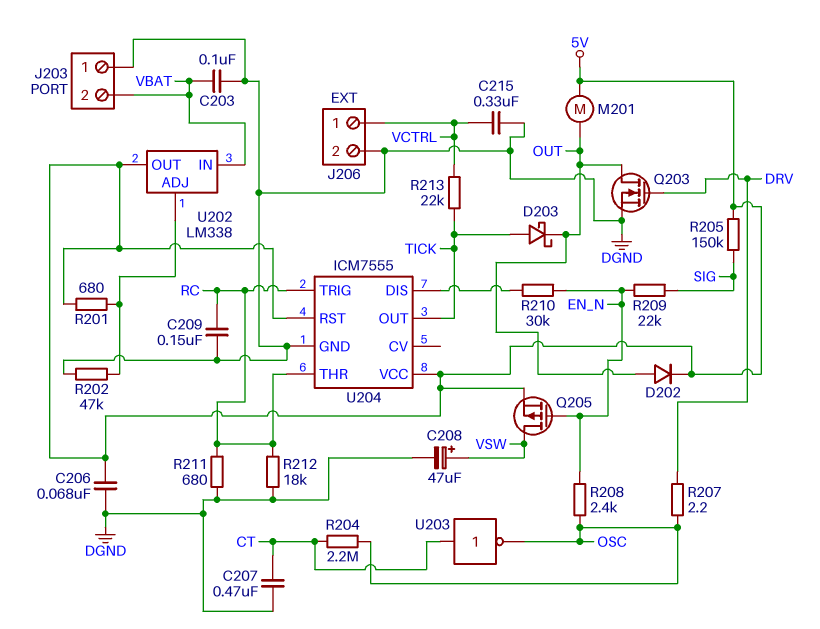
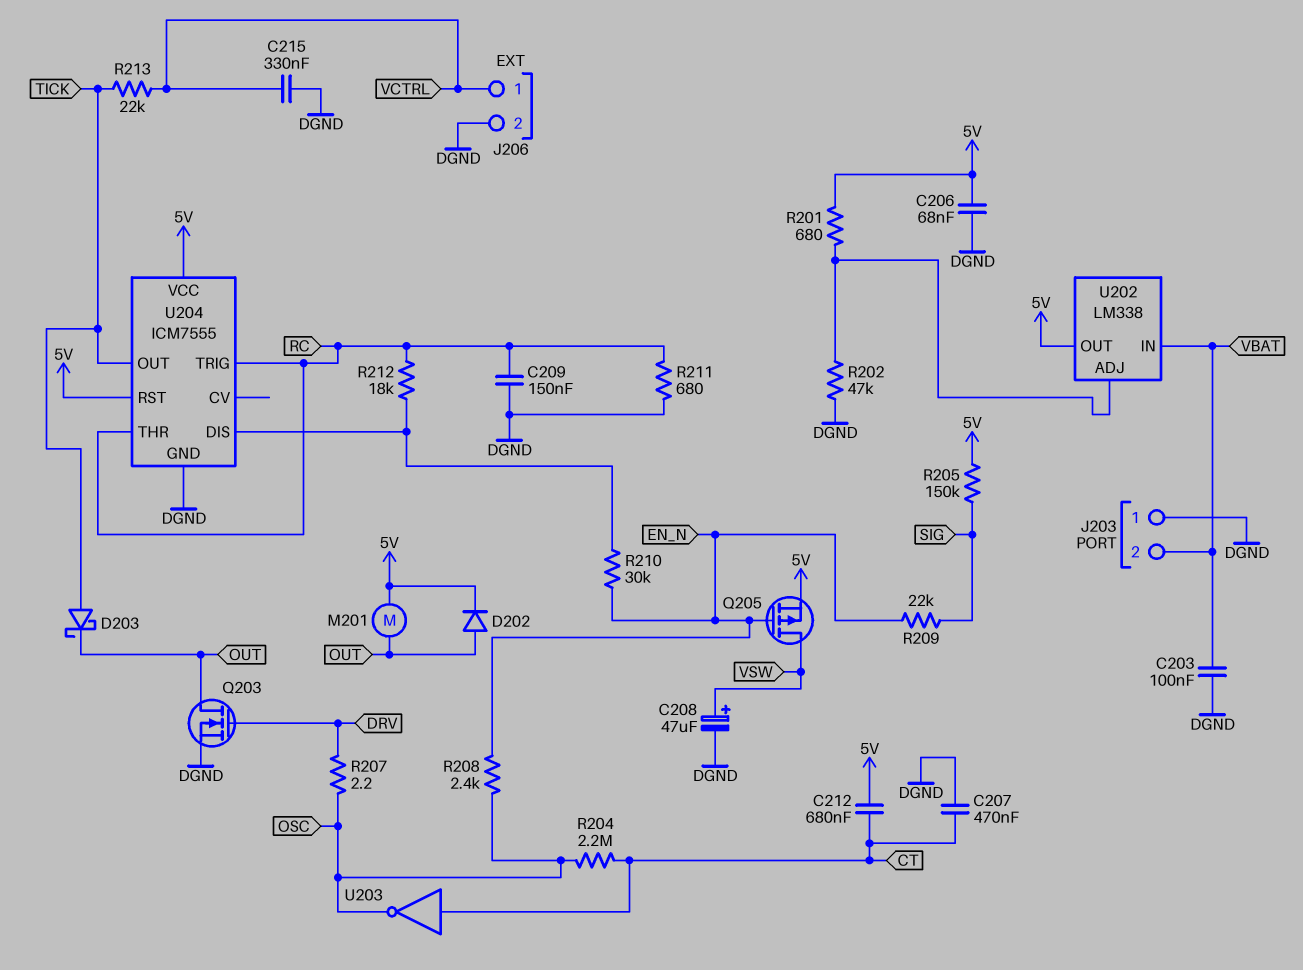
C212: none -> 680nF (5V, CT)
R212: 18k (DGND, RC) -> 18k (RC, U204/DIS)

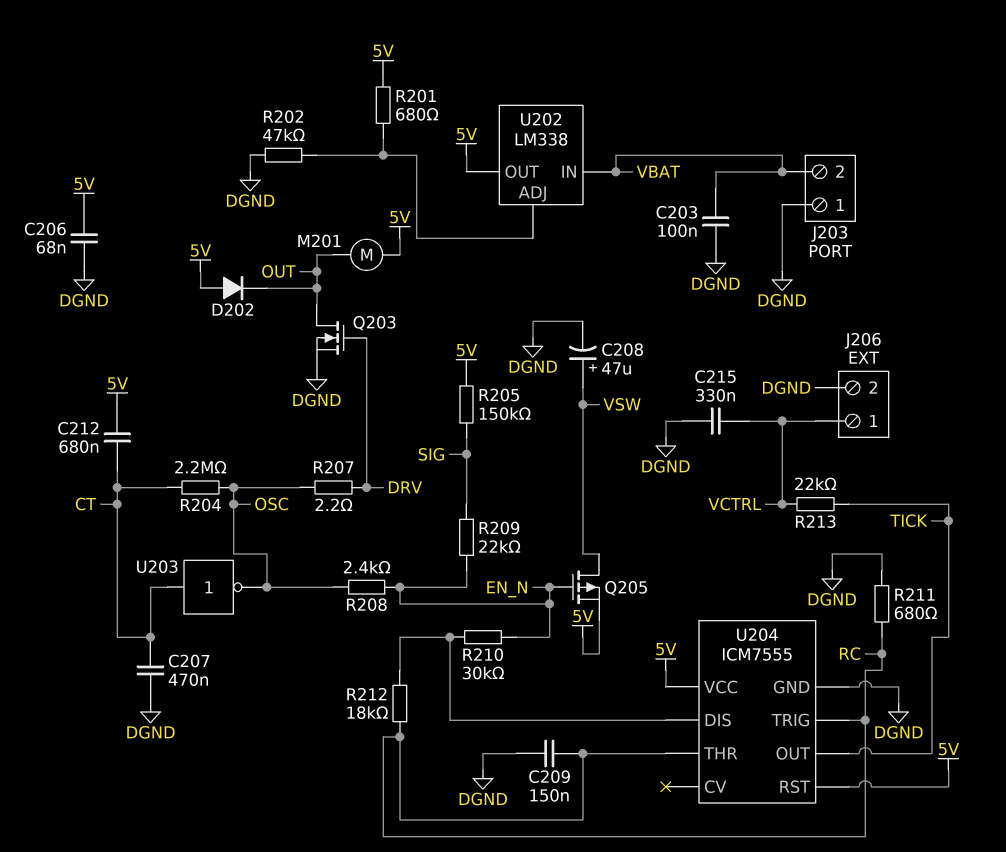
D202: diode (A OUT, K 5V) -> diode (A 5V, K OUT)
D203: schottky (A TICK, K OUT) -> none

